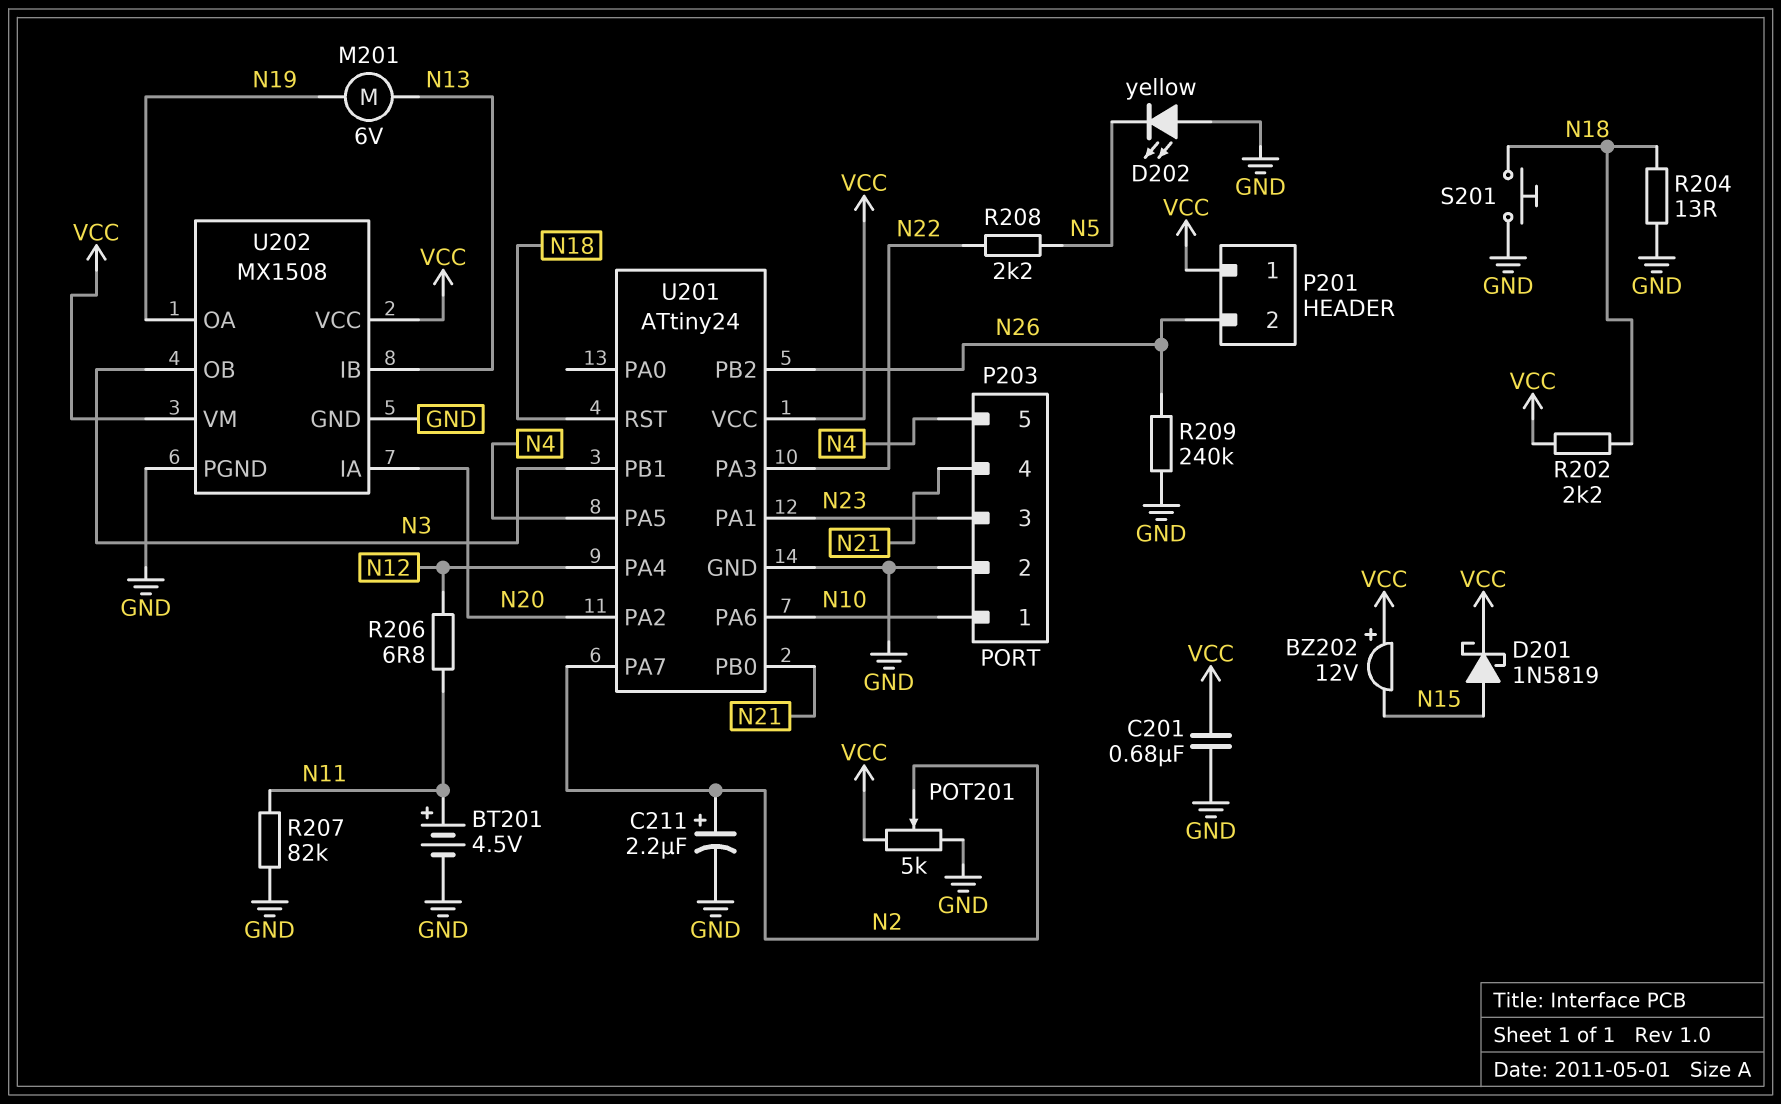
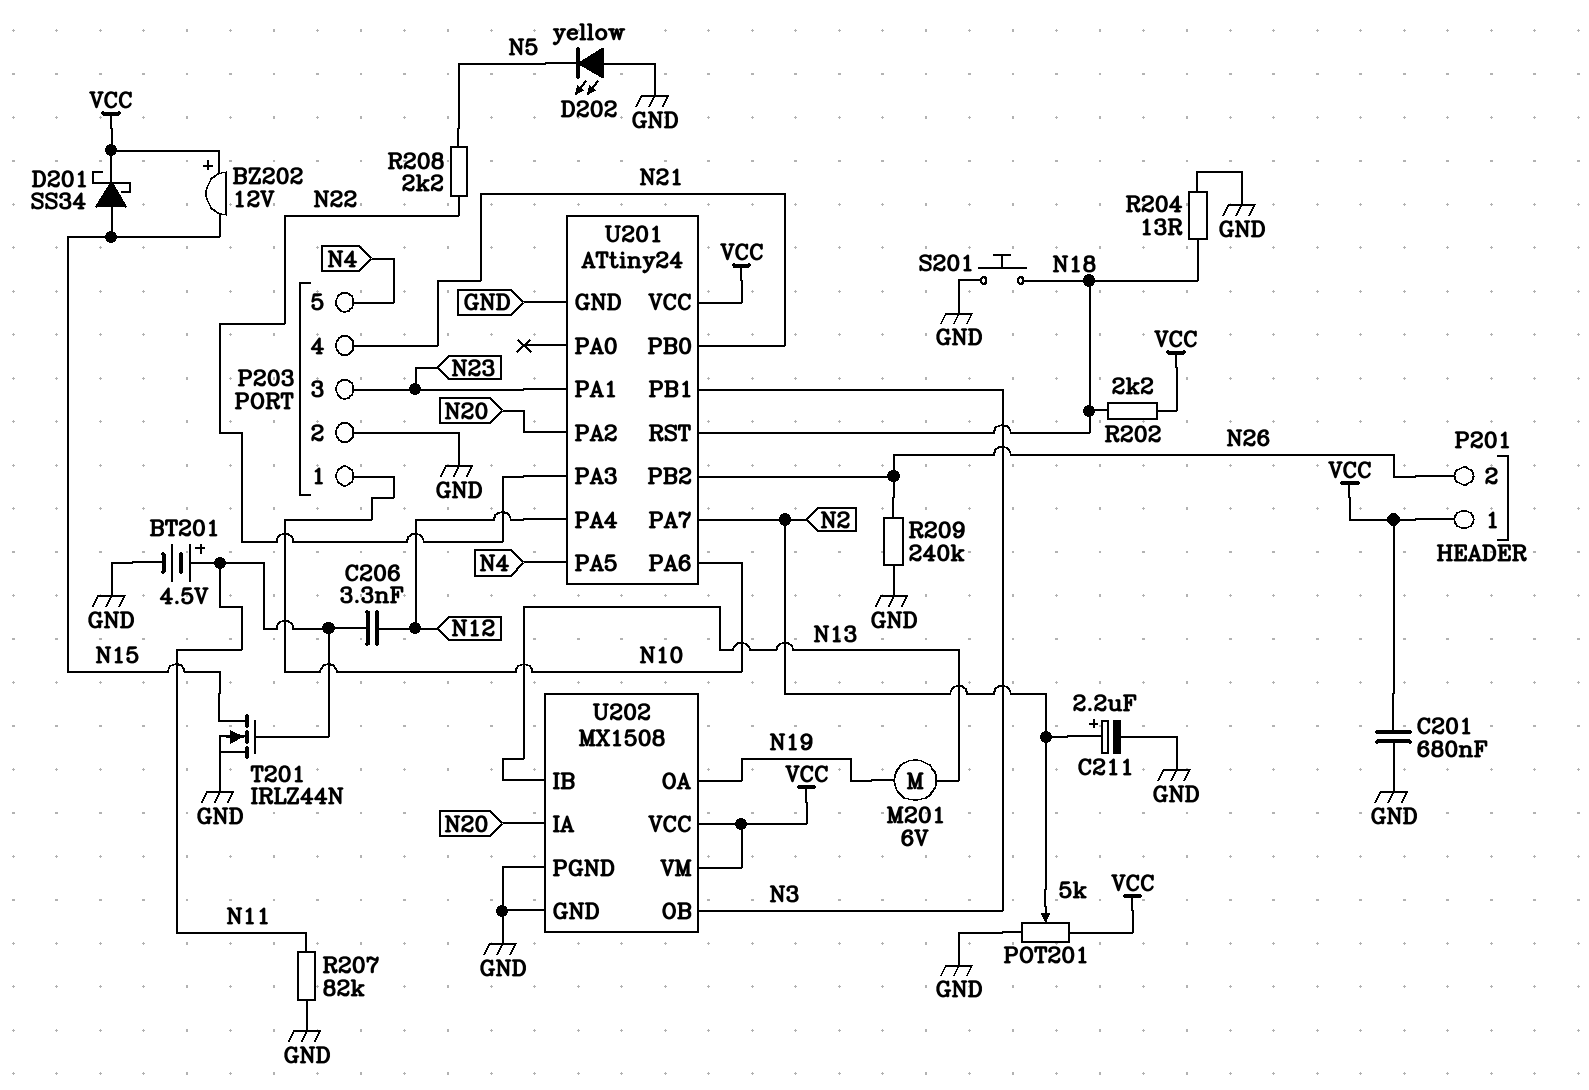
C206: none -> 3.3nF (N11, N12)
D201: schottky 1N5819 (A N15, K VCC) -> schottky SS34 (A N15, K VCC)
R206: 6.8 (N11, N12) -> none
T201: none -> NMOS IRLZ44N (G N11, D N15, S GND)

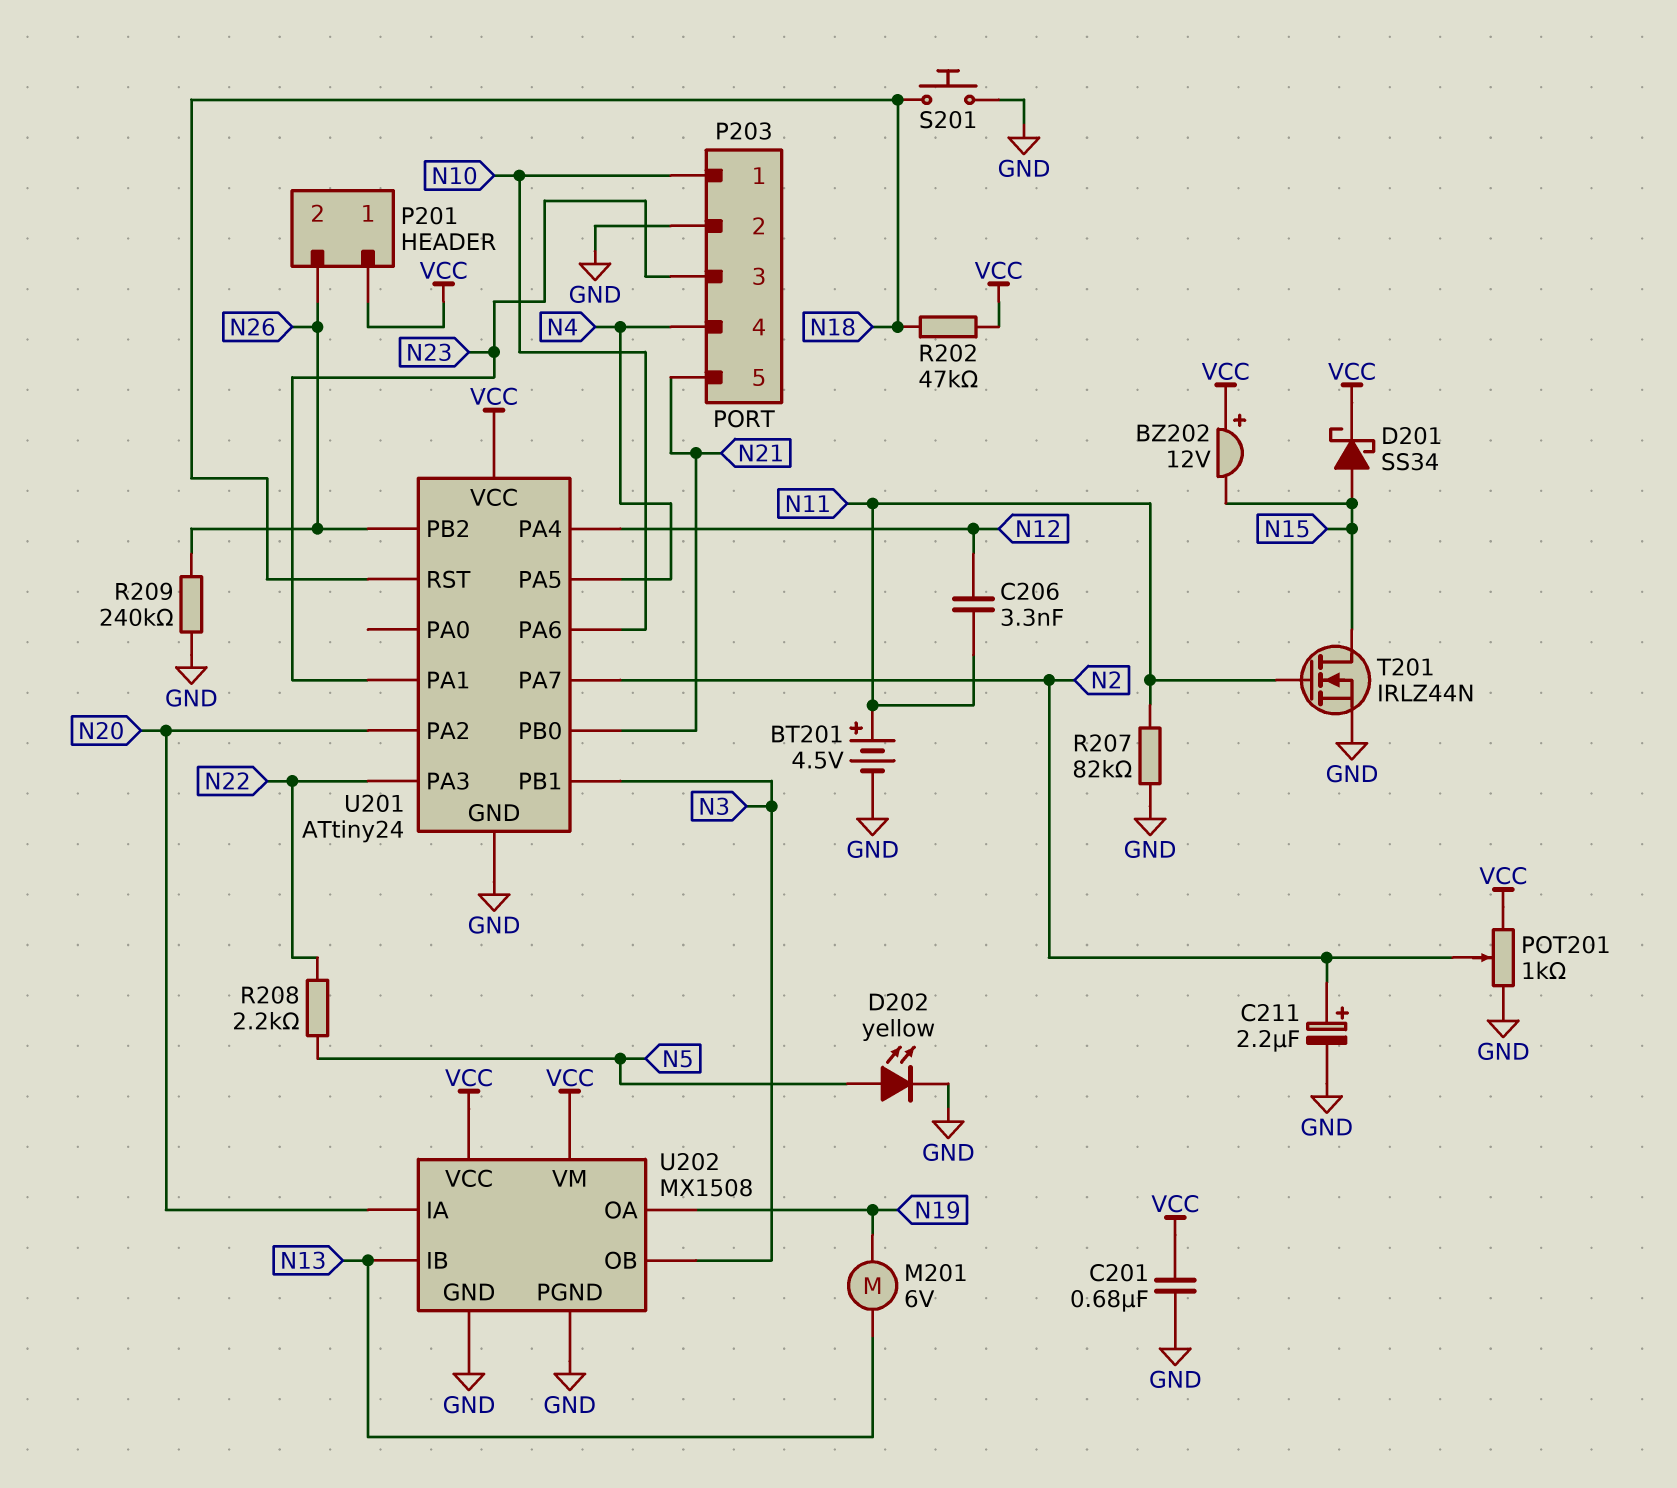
D202: LED yellow (A GND, K N5) -> LED yellow (A N5, K GND)
P203 pin 4: N21 -> N4
P203 pin 5: N4 -> N21
POT201: 5k (GND, VCC, wiper N2) -> 1k (GND, VCC, wiper N2)
R202: 2.2k (N18, VCC) -> 47k (N18, VCC)
R204: 13 (GND, N18) -> none

